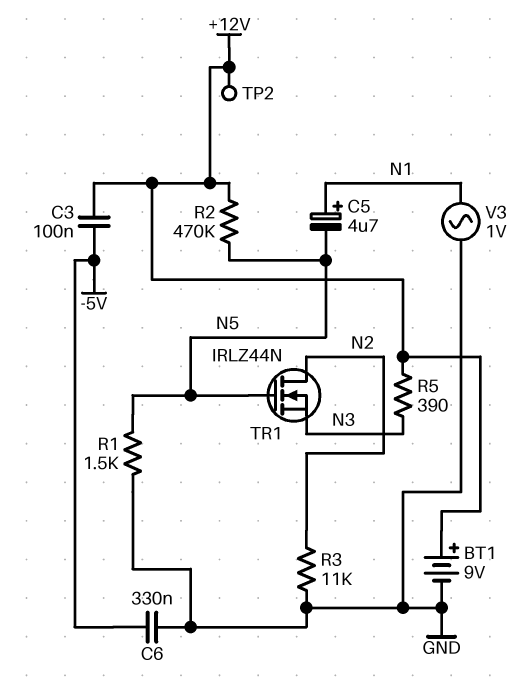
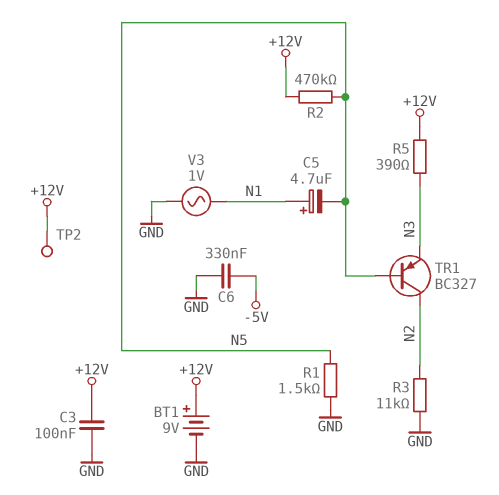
C3: 100nF (+12V, -5V) -> 100nF (+12V, GND)
TR1: NMOS IRLZ44N (G N5, D N2, S N3) -> PNP BC327 (B N5, C N2, E N3)

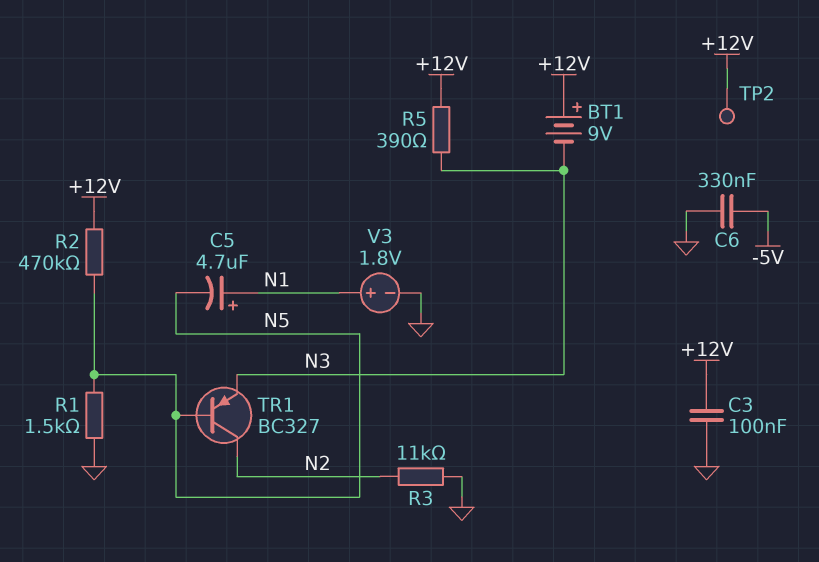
BT1: 9V (plus +12V, minus GND) -> 9V (plus +12V, minus N3)
V3: AC 1V (GND, N1) -> 1.8V (plus N1, minus GND)

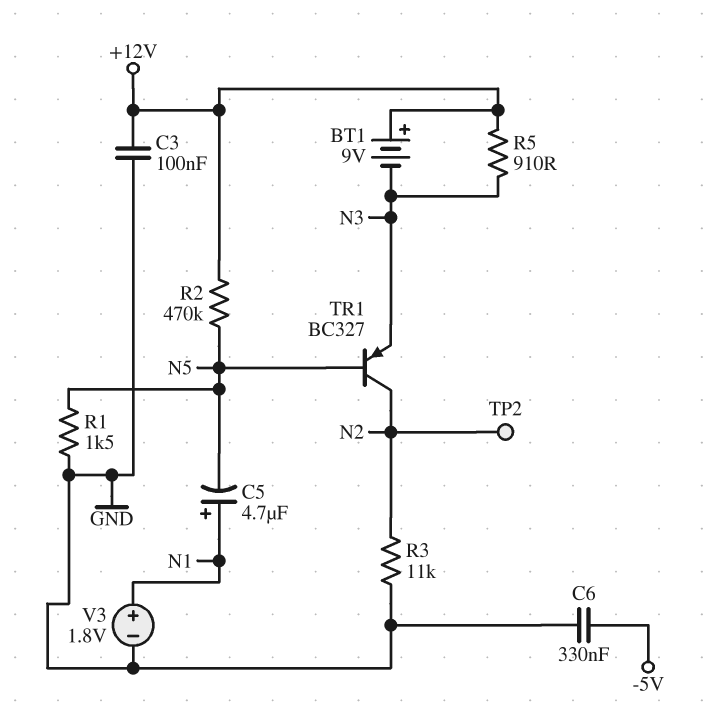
R5: 390 (+12V, N3) -> 910 (+12V, N3)
TP2: test point (+12V) -> test point (N2)

